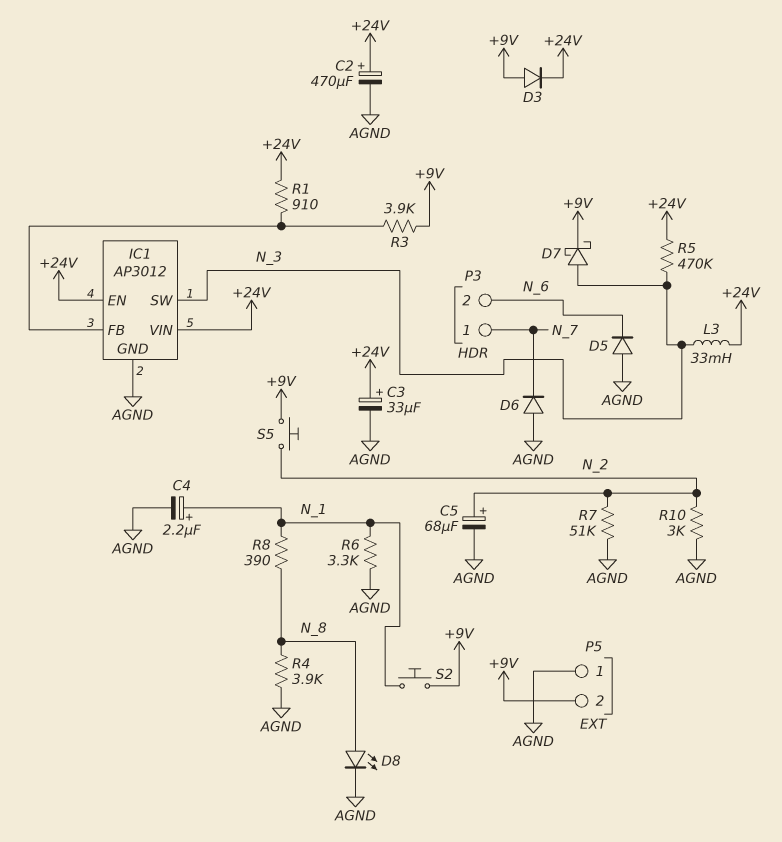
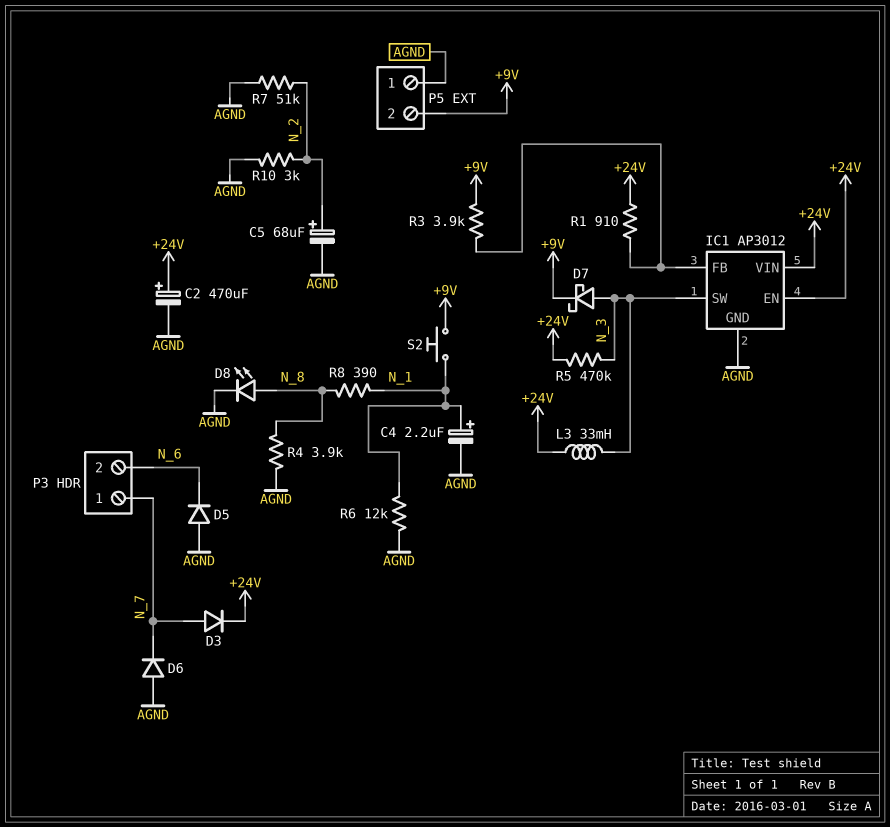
C3: 33uF (plus +24V, minus AGND) -> none
D3: diode (A +9V, K +24V) -> diode (A N_7, K +24V)
R6: 3.3k (AGND, N_1) -> 12k (AGND, N_1)
S5: button (+9V, N_2) -> none

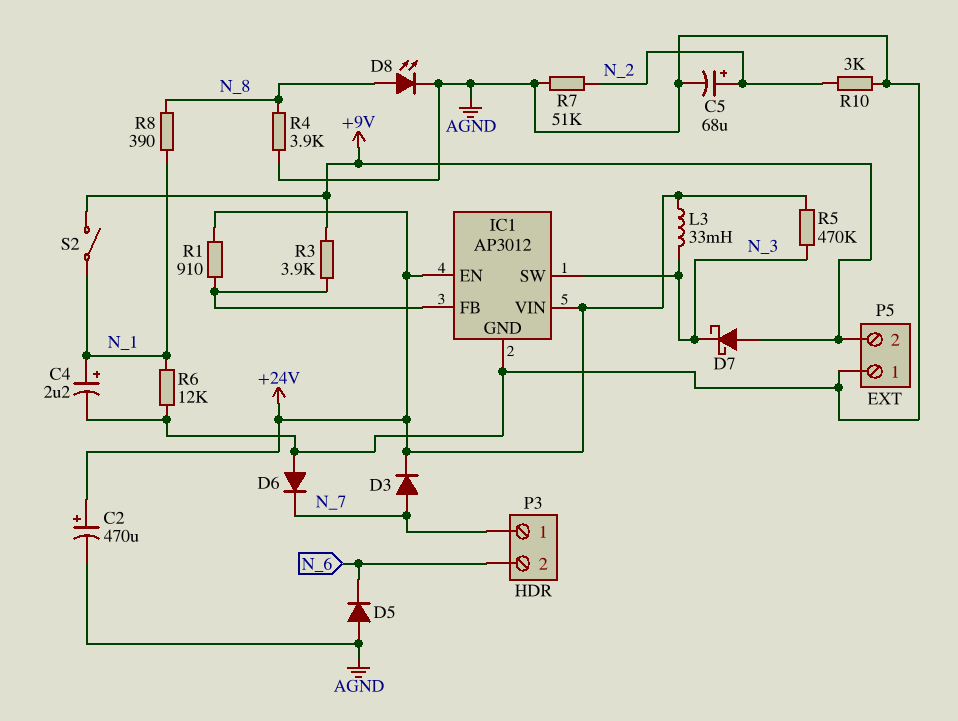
D7: schottky (A N_3, K +9V) -> schottky (A +9V, K N_3)
S2: button (+9V, N_1) -> switch (+9V, N_1)

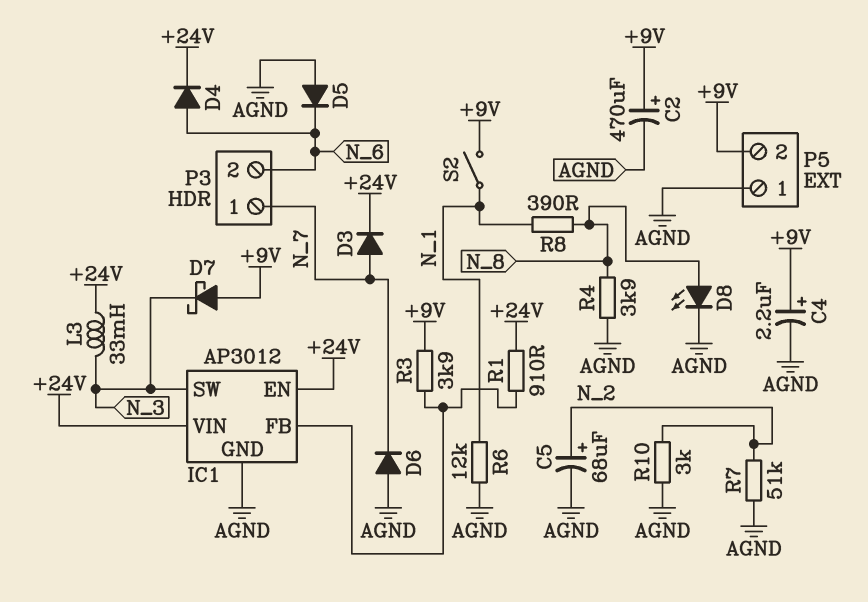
C2: 470uF (plus +24V, minus AGND) -> 470uF (plus +9V, minus AGND)
C4: 2.2uF (plus N_1, minus AGND) -> 2.2uF (plus +9V, minus AGND)
D4: none -> diode (A N_6, K +24V)
R5: 470k (+24V, N_3) -> none

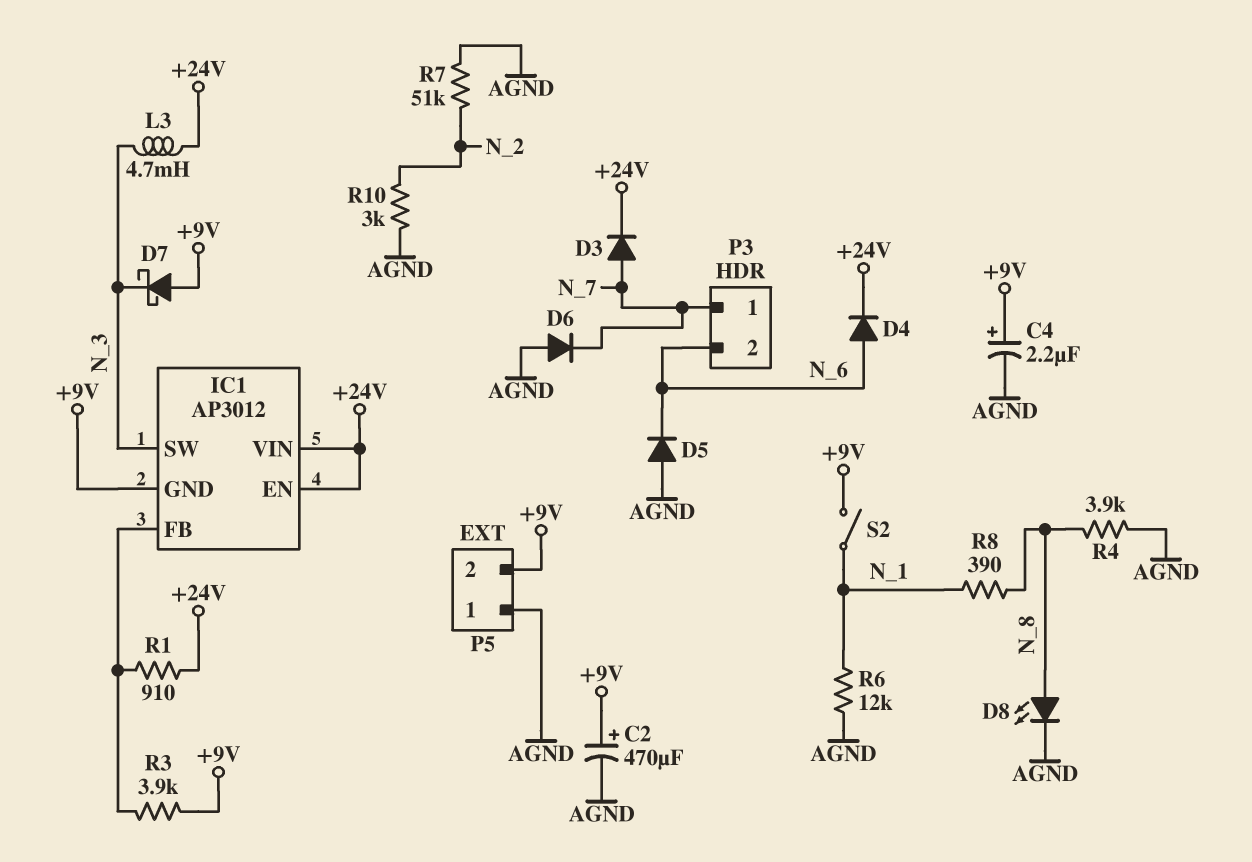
C5: 68uF (plus N_2, minus AGND) -> none
IC1 pin GND: AGND -> +9V
L3: 33mH (+24V, N_3) -> 4.7mH (+24V, N_3)

